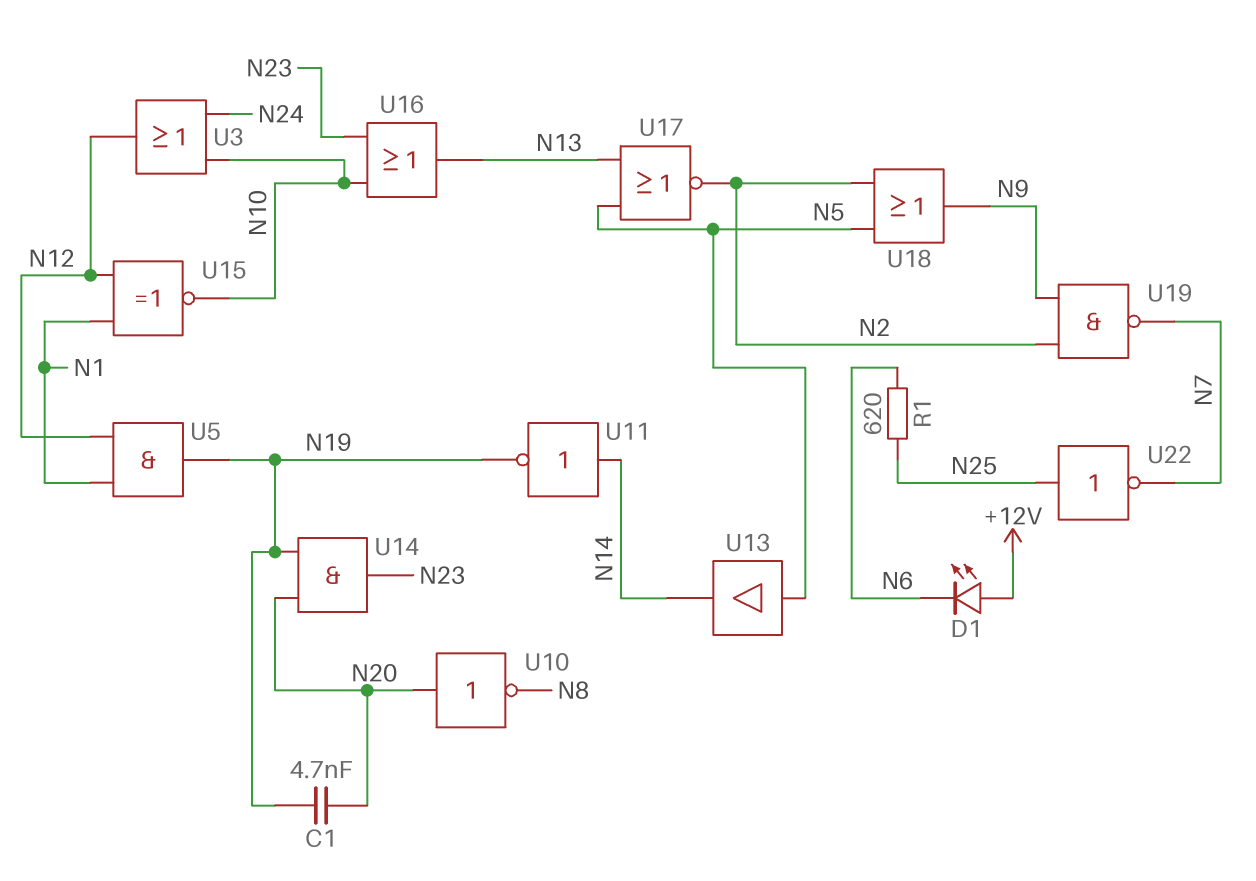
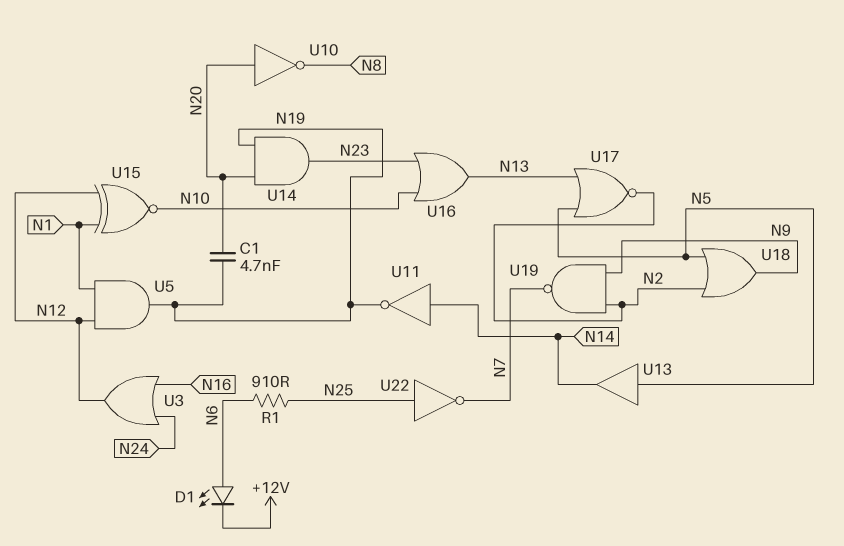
D1: LED (A +12V, K N6) -> LED (A N6, K +12V)
R1: 620 (N6, N25) -> 910 (N6, N25)
U3: OR (in N10, in N24, out N12) -> OR (in N16, in N24, out N12)

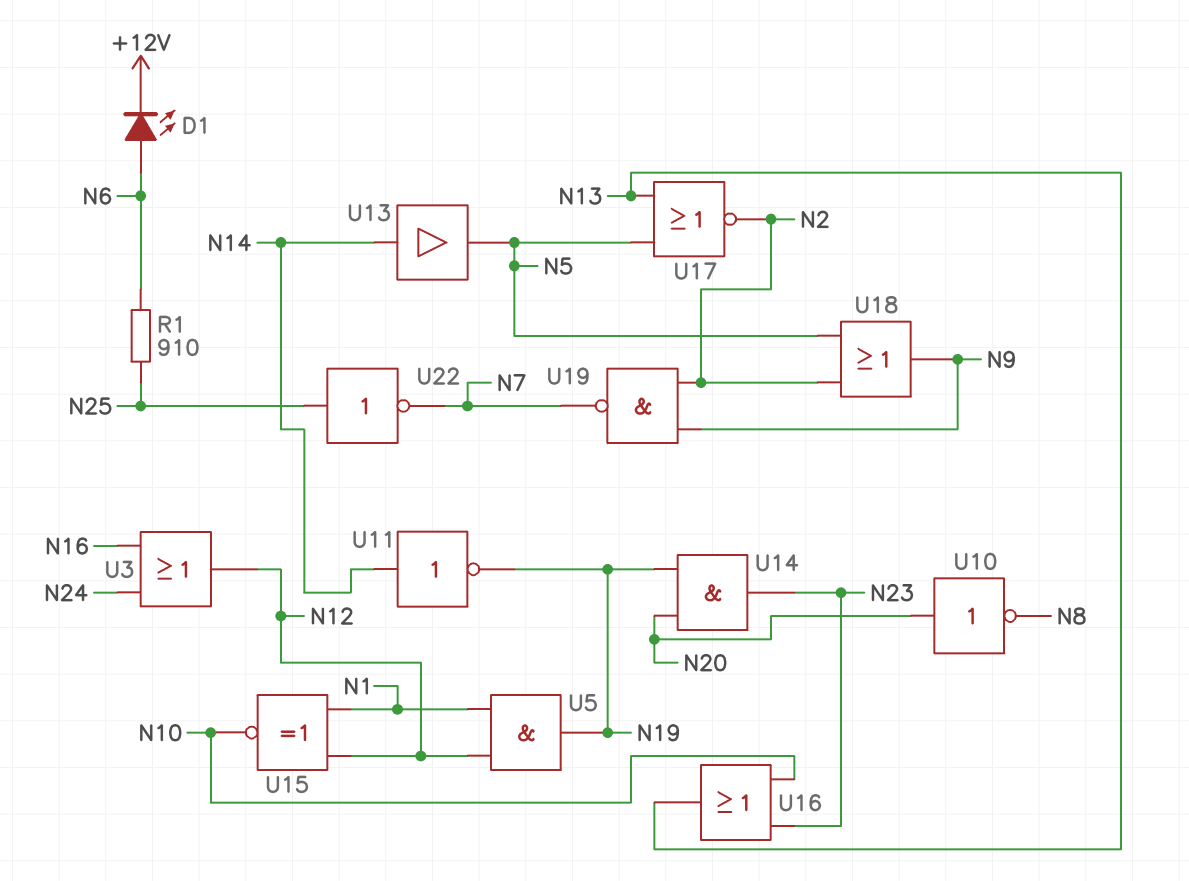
C1: 4.7nF (N19, N20) -> none
U13: buffer (in N5, out N14) -> buffer (in N14, out N5)

